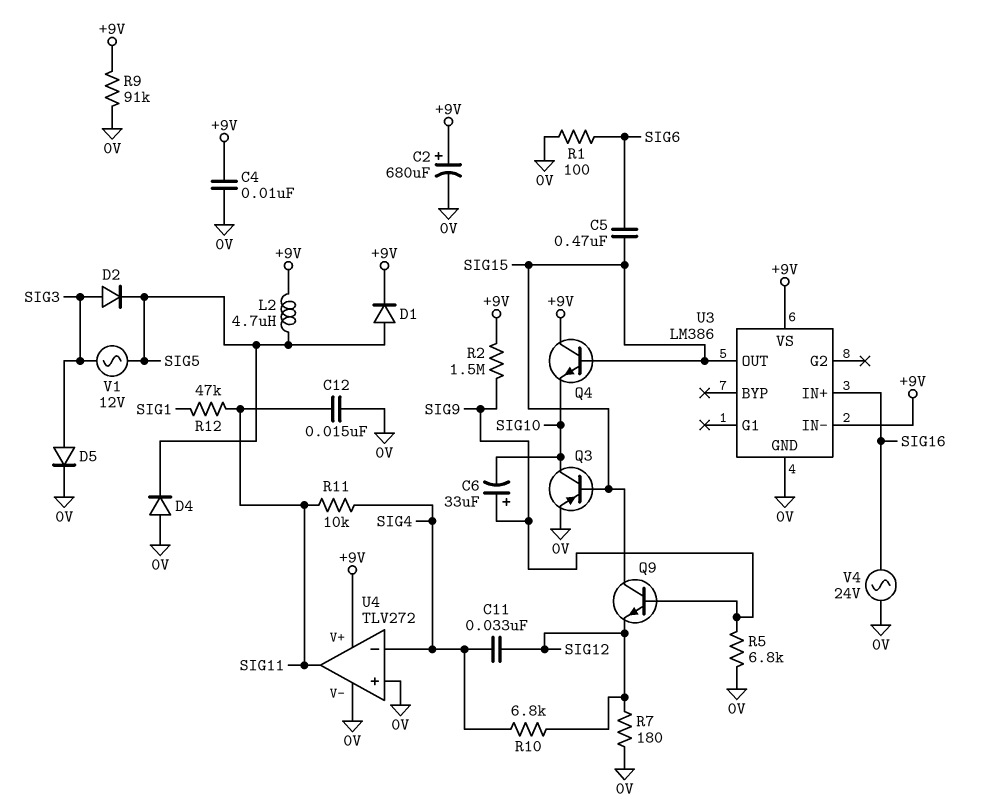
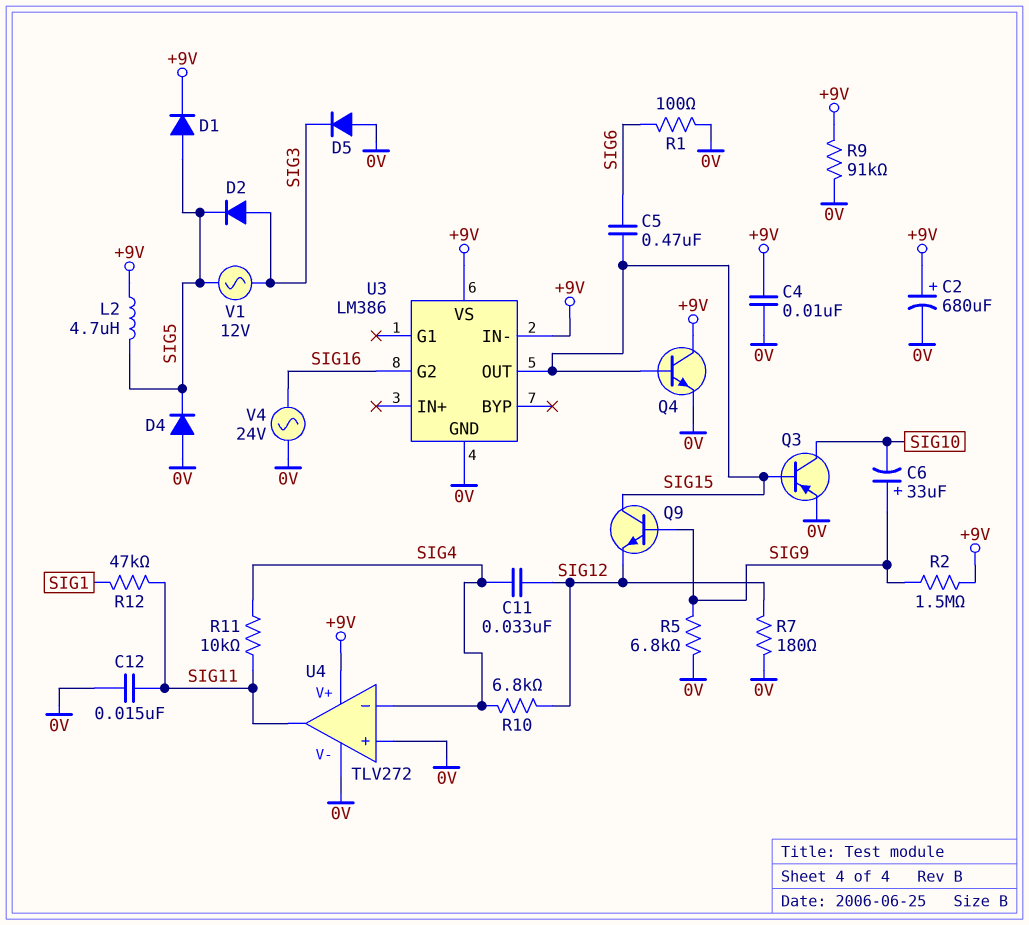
D5: diode (A SIG3, K 0V) -> diode (A 0V, K SIG3)
Q4: NPN (B SIG15, C +9V, E SIG10) -> NPN (B SIG15, C +9V, E 0V)
U3 pin G2: none -> SIG16
U3 pin IN+: SIG16 -> none

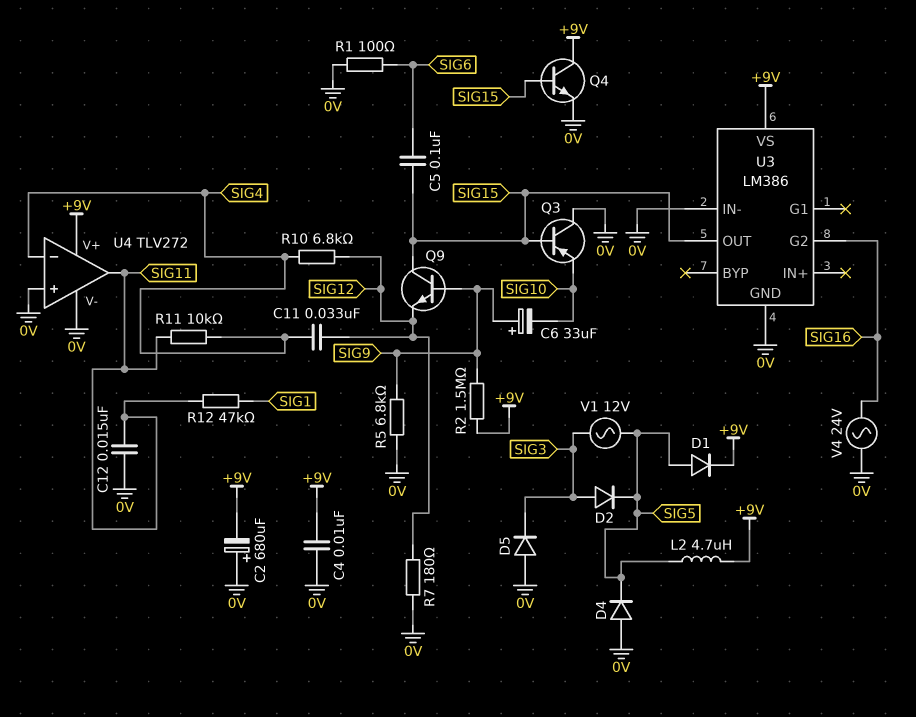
C2: 680uF (plus +9V, minus 0V) -> 680uF (plus 0V, minus +9V)
C5: 470nF (SIG6, SIG15) -> 100nF (SIG6, SIG15)
Q3: PNP (B SIG15, C SIG10, E 0V) -> PNP (B SIG15, C 0V, E SIG10)
R9: 91k (+9V, 0V) -> none
U3 pin IN-: +9V -> 0V

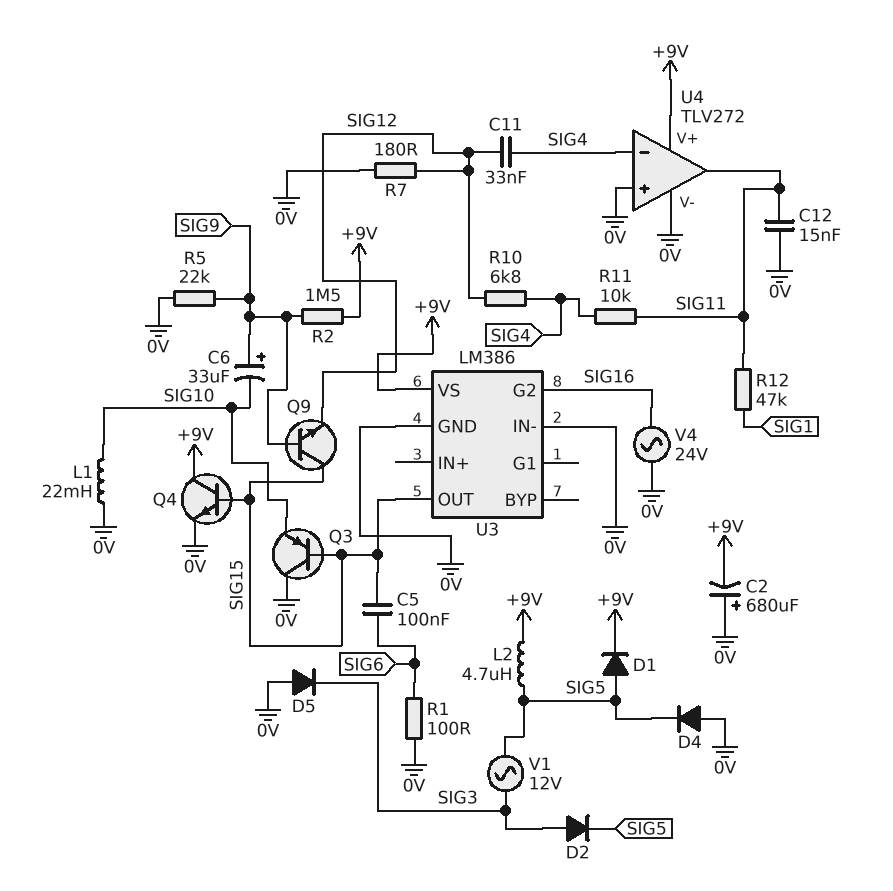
C4: 10nF (+9V, 0V) -> none
L1: none -> 22mH (0V, SIG10)
R5: 6.8k (0V, SIG9) -> 22k (0V, SIG9)

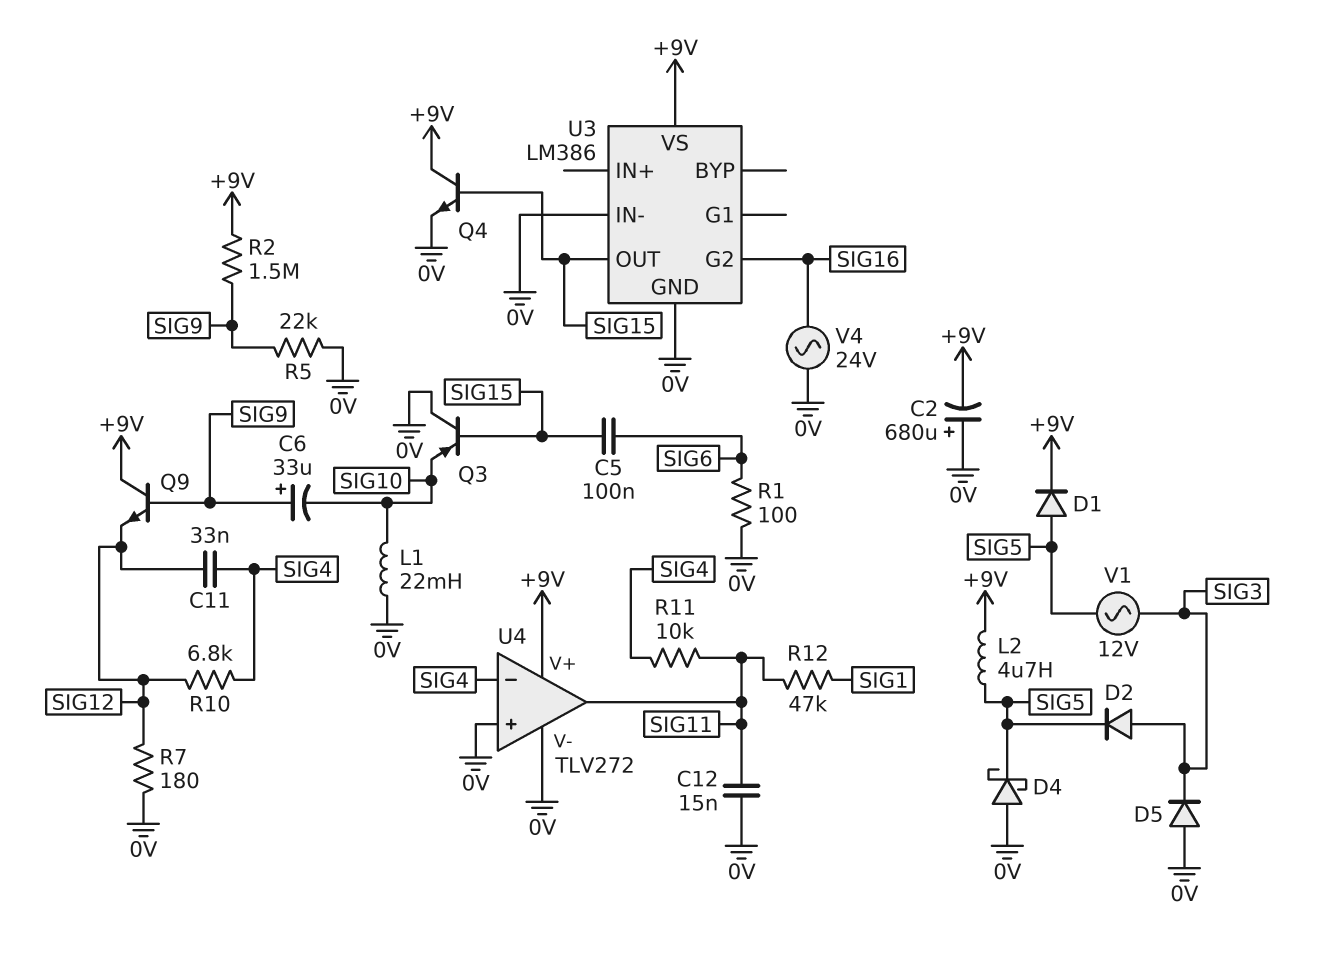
D4: diode (A 0V, K SIG5) -> schottky (A 0V, K SIG5)
Q9: NPN (B SIG9, C SIG15, E SIG12) -> NPN (B SIG9, C +9V, E SIG12)

